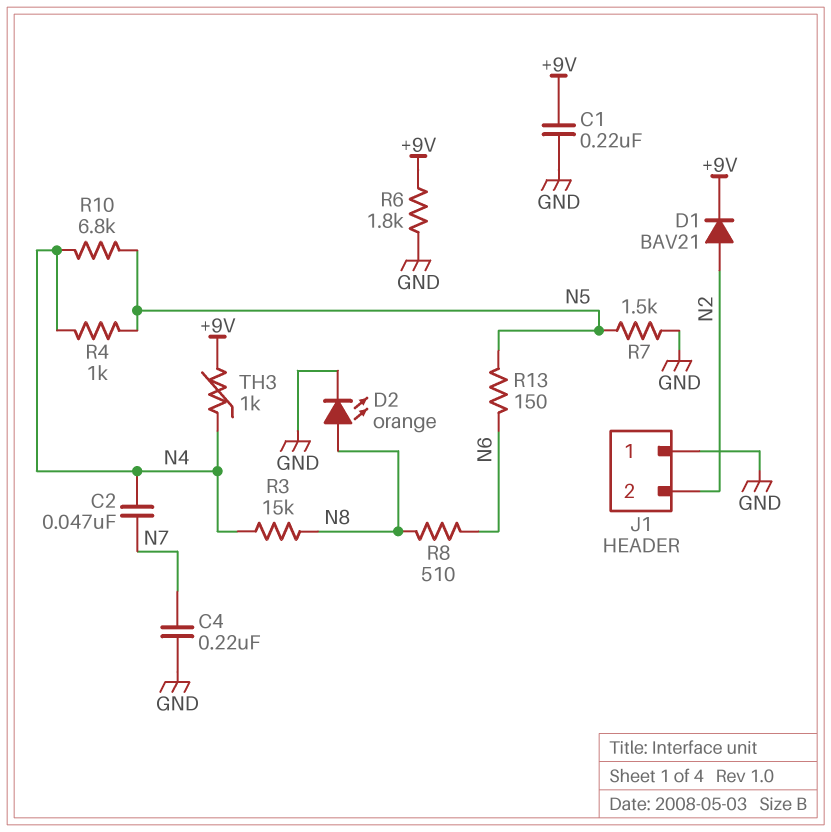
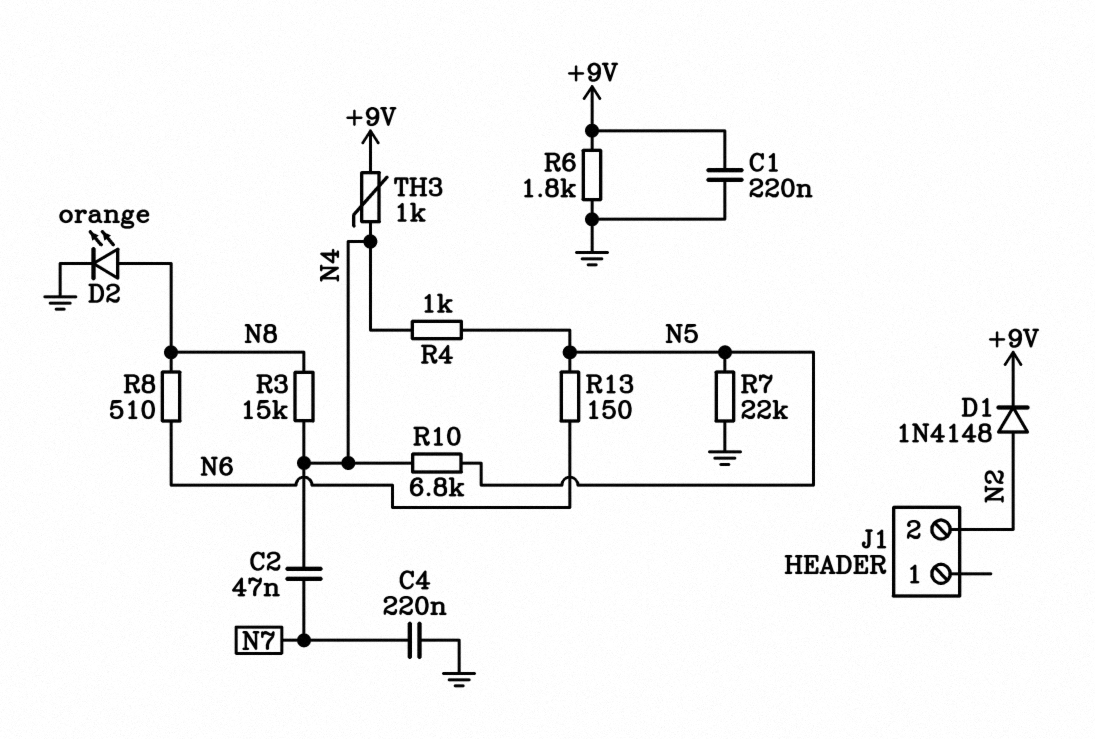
D1: diode BAV21 (A N2, K +9V) -> diode 1N4148 (A N2, K +9V)
J1 pin 1: GND -> none
R7: 1.5k (GND, N5) -> 22k (GND, N5)

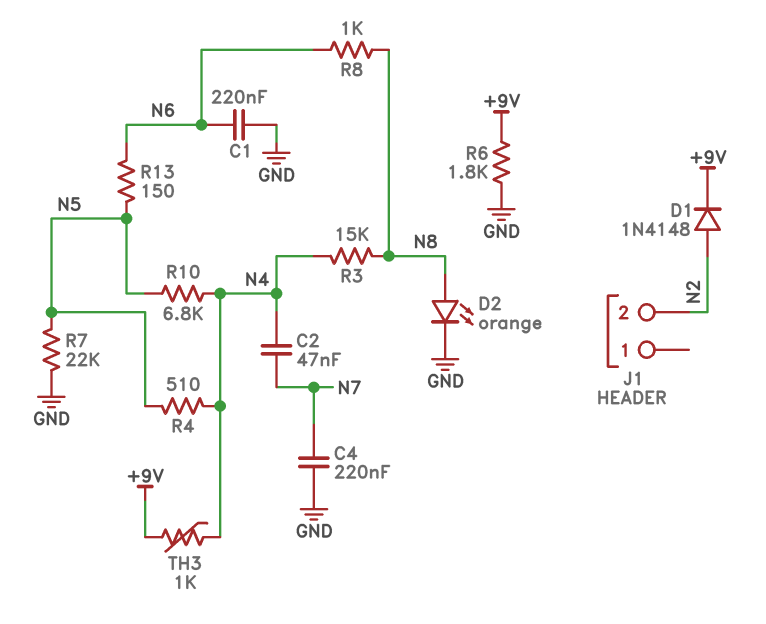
C1: 220nF (+9V, GND) -> 220nF (GND, N6)
R4: 1k (N4, N5) -> 510 (N4, N5)
R8: 510 (N6, N8) -> 1k (N6, N8)

